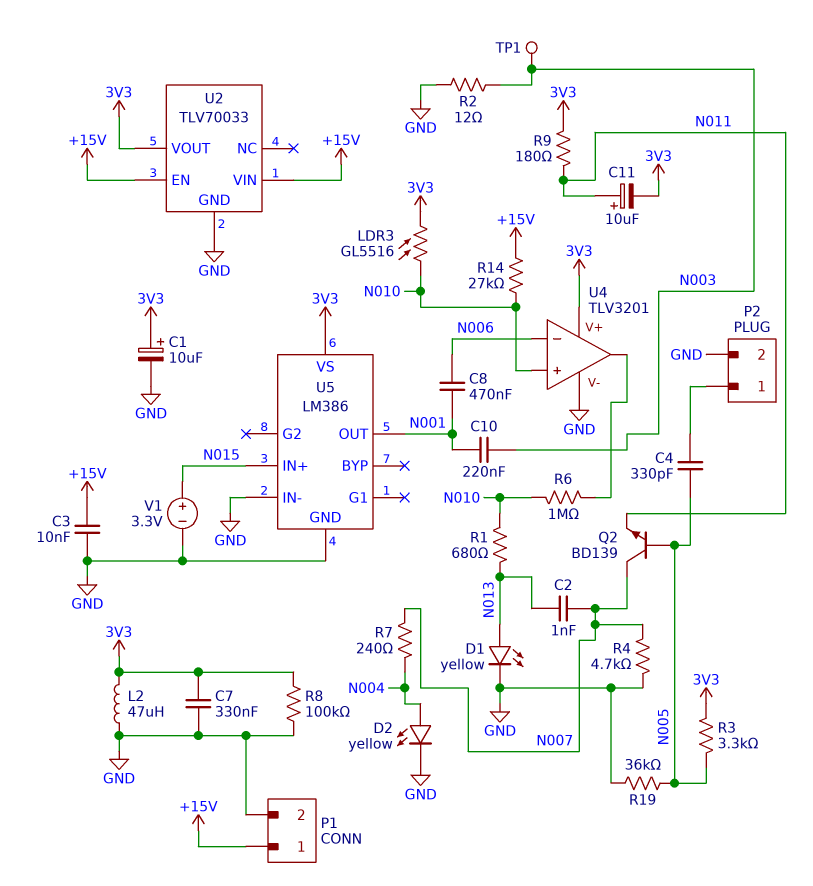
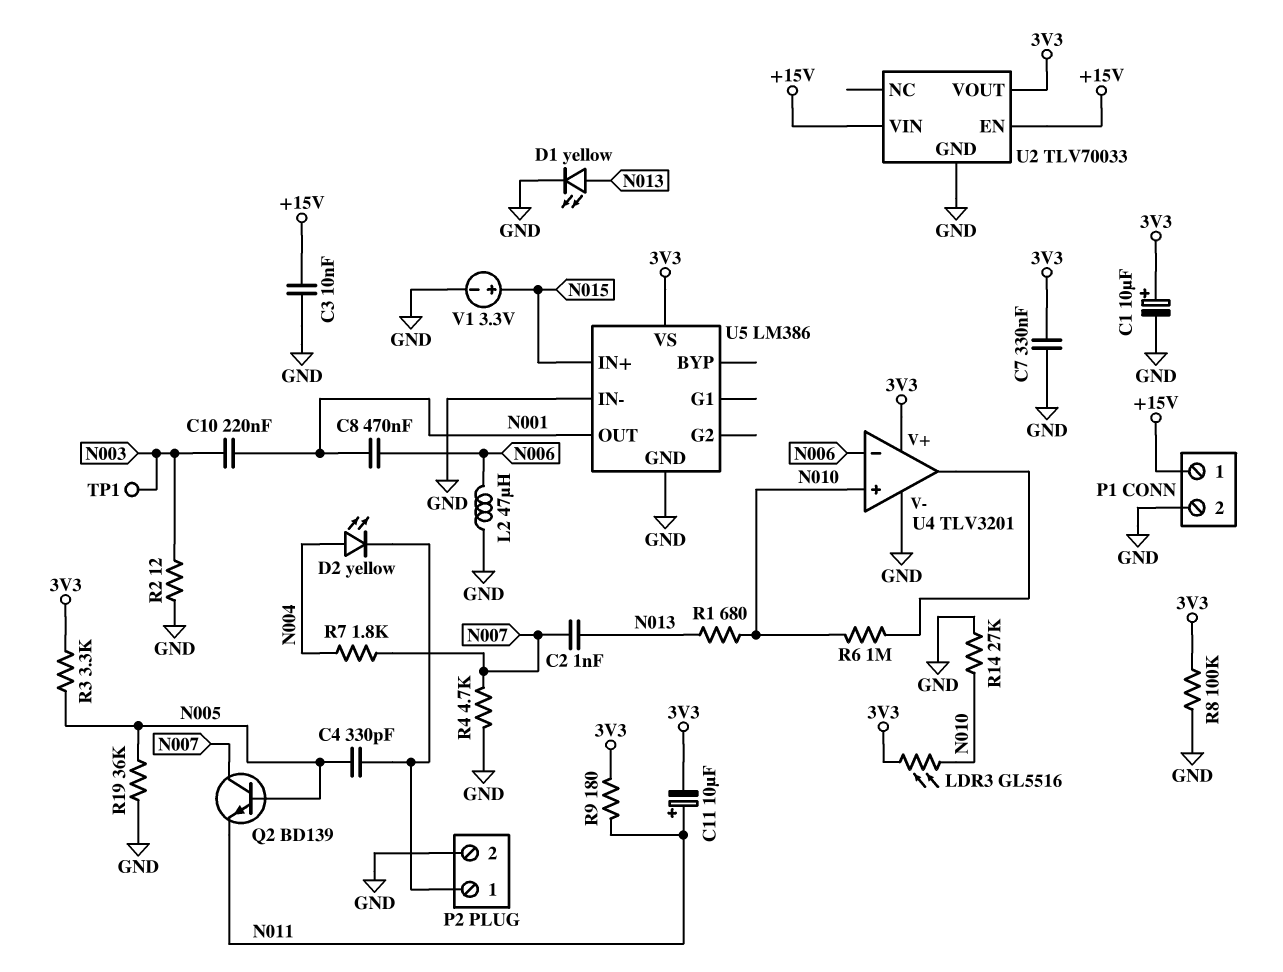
D2: LED yellow (A N004, K GND) -> LED yellow (A N004, K P2/1)
L2: 47uH (3V3, GND) -> 47uH (GND, N006)
R7: 240 (N004, N007) -> 1.8k (N004, N007)
R14: 27k (+15V, N010) -> 27k (GND, N010)

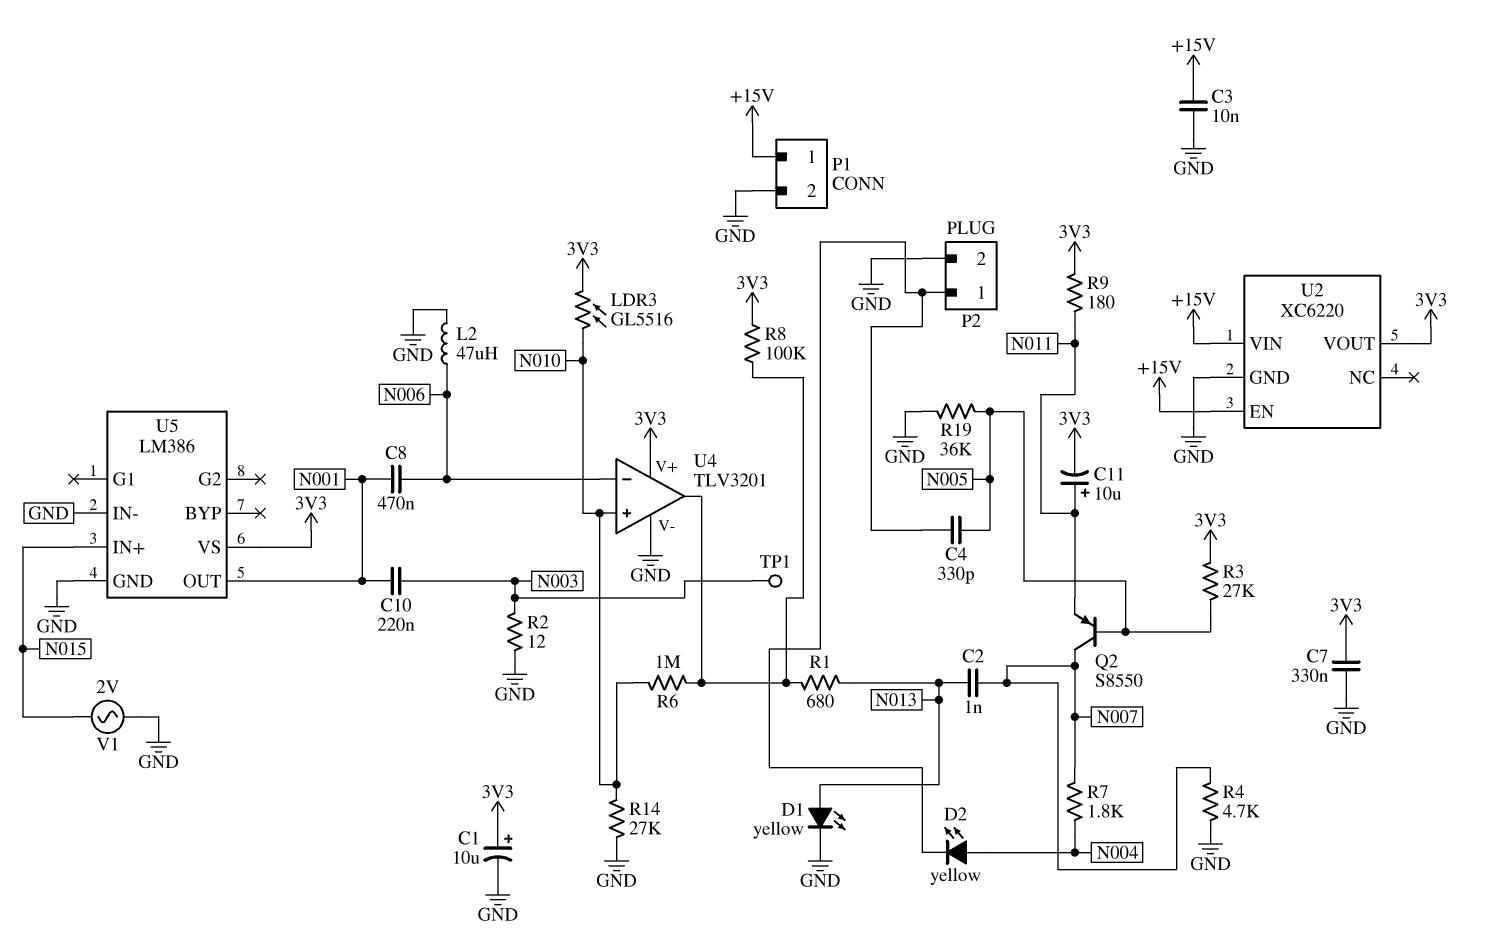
Q2: NPN BD139 (B N005, C N007, E N011) -> PNP S8550 (B N005, C N007, E N011)
R1: 680 (N010, N013) -> 680 (N013, U4/out)
R3: 3.3k (3V3, N005) -> 27k (3V3, N005)
R8: 100k (3V3, GND) -> 100k (3V3, U4/out)
U2: TLV70033 -> XC6220
V1: 3.3V (plus N015, minus GND) -> AC 2V (GND, N015)

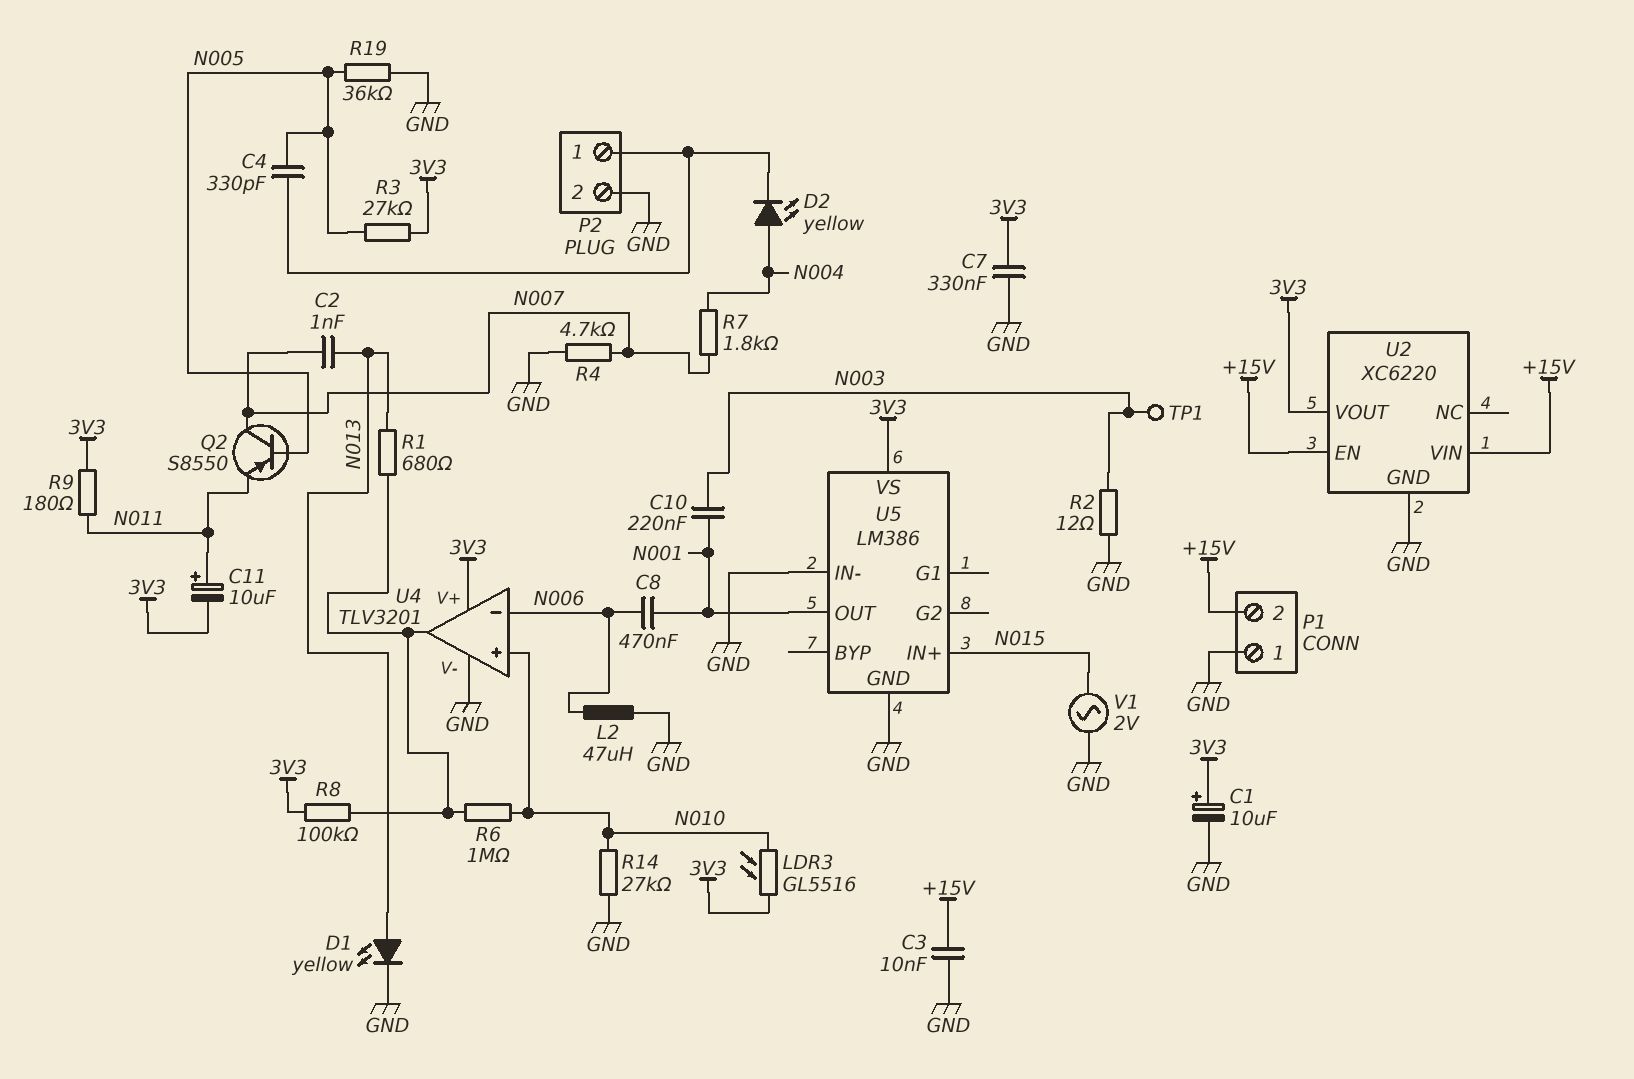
P1 pin 1: +15V -> GND
P1 pin 2: GND -> +15V

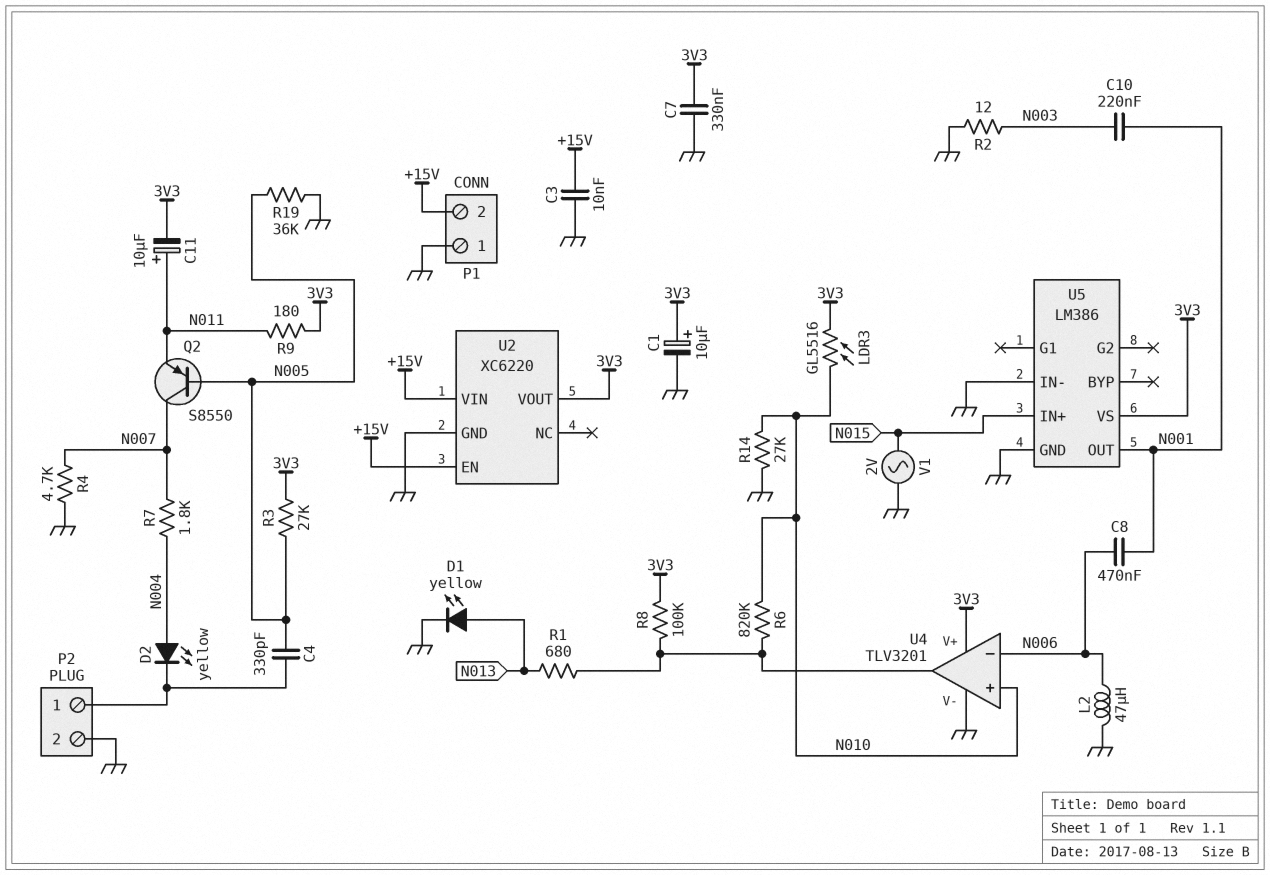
C2: 1nF (N007, N013) -> none
R6: 1M (N010, U4/out) -> 820k (N010, U4/out)
TP1: test point (N003) -> none

